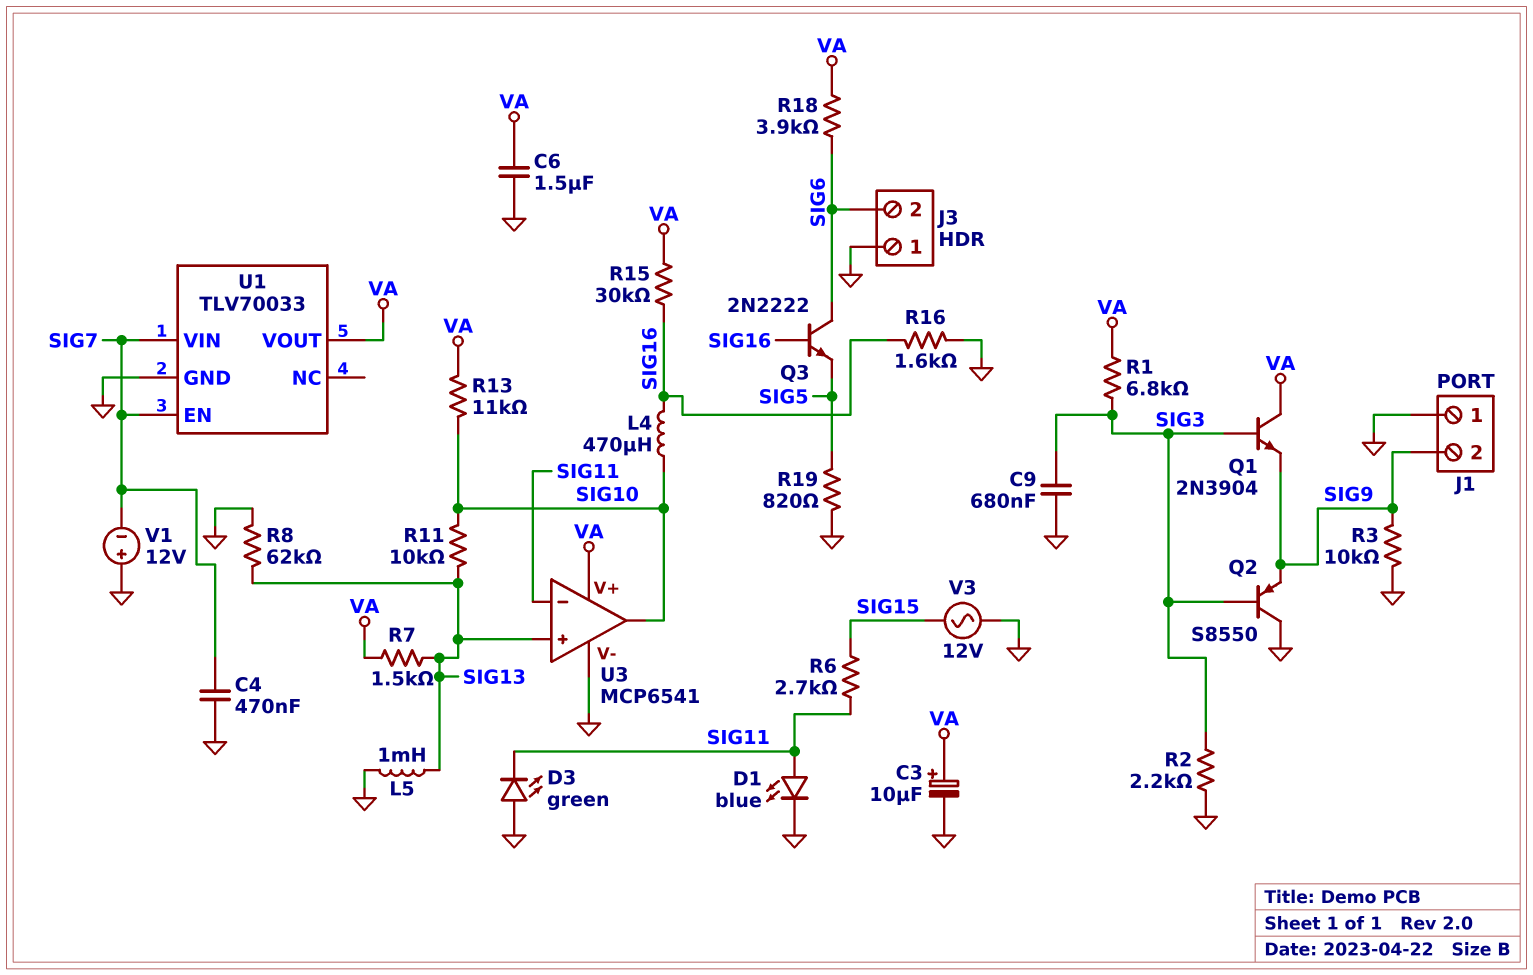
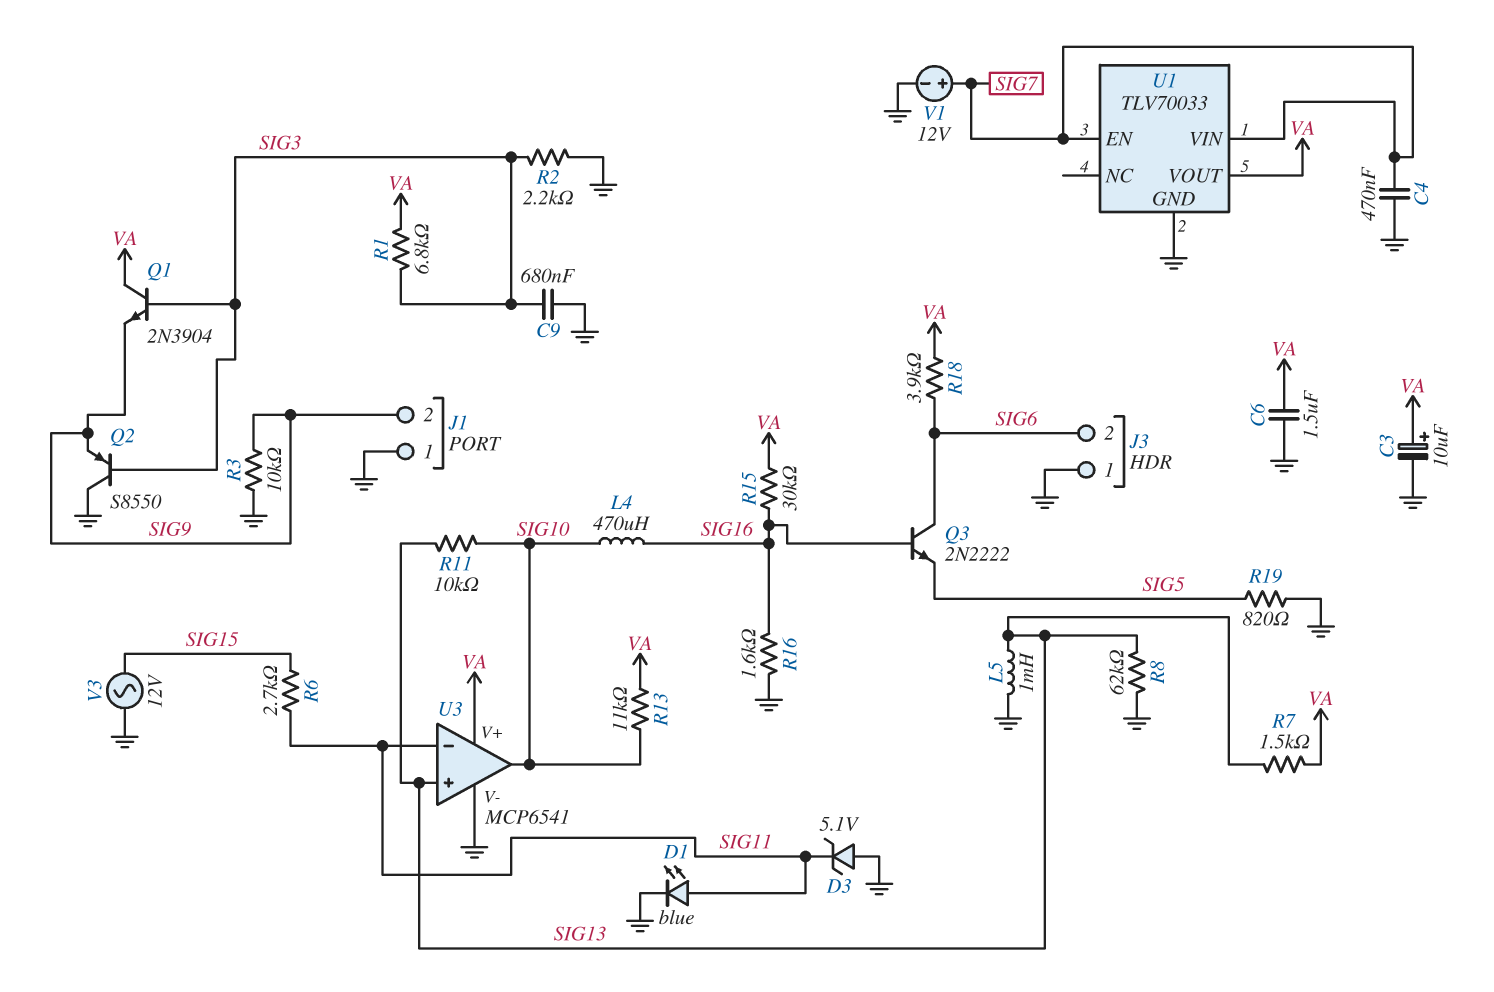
D3: LED green (A GND, K SIG11) -> zener 5.1V (A GND, K SIG11)
V1: 12V (plus GND, minus SIG7) -> 12V (plus SIG7, minus GND)

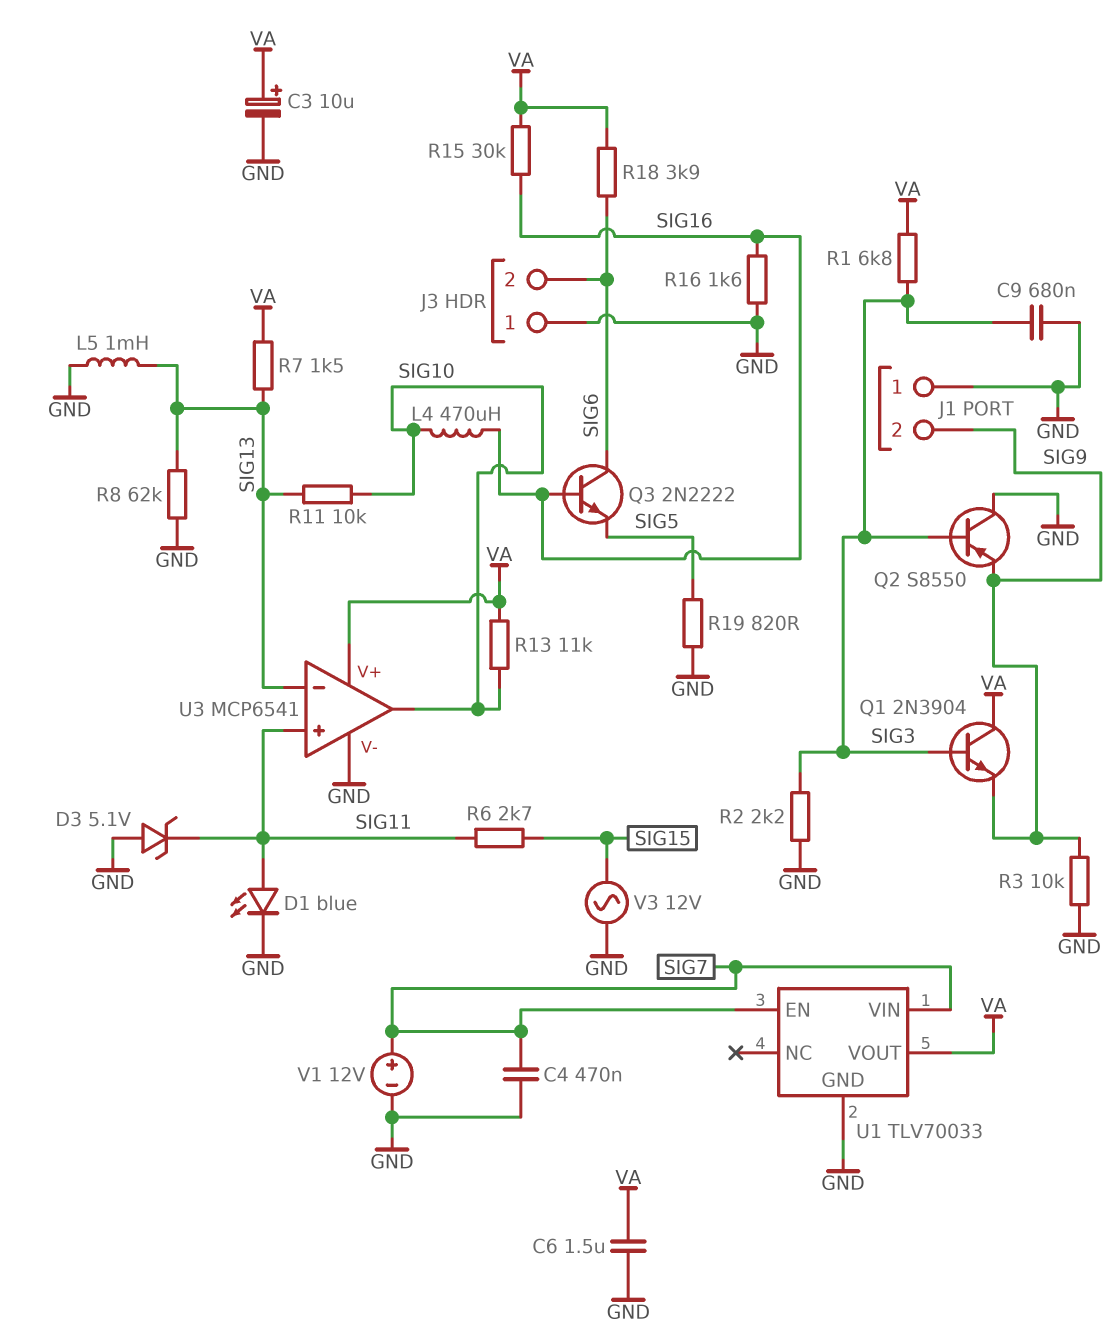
U3 pin in+: SIG13 -> SIG11
U3 pin in-: SIG11 -> SIG13

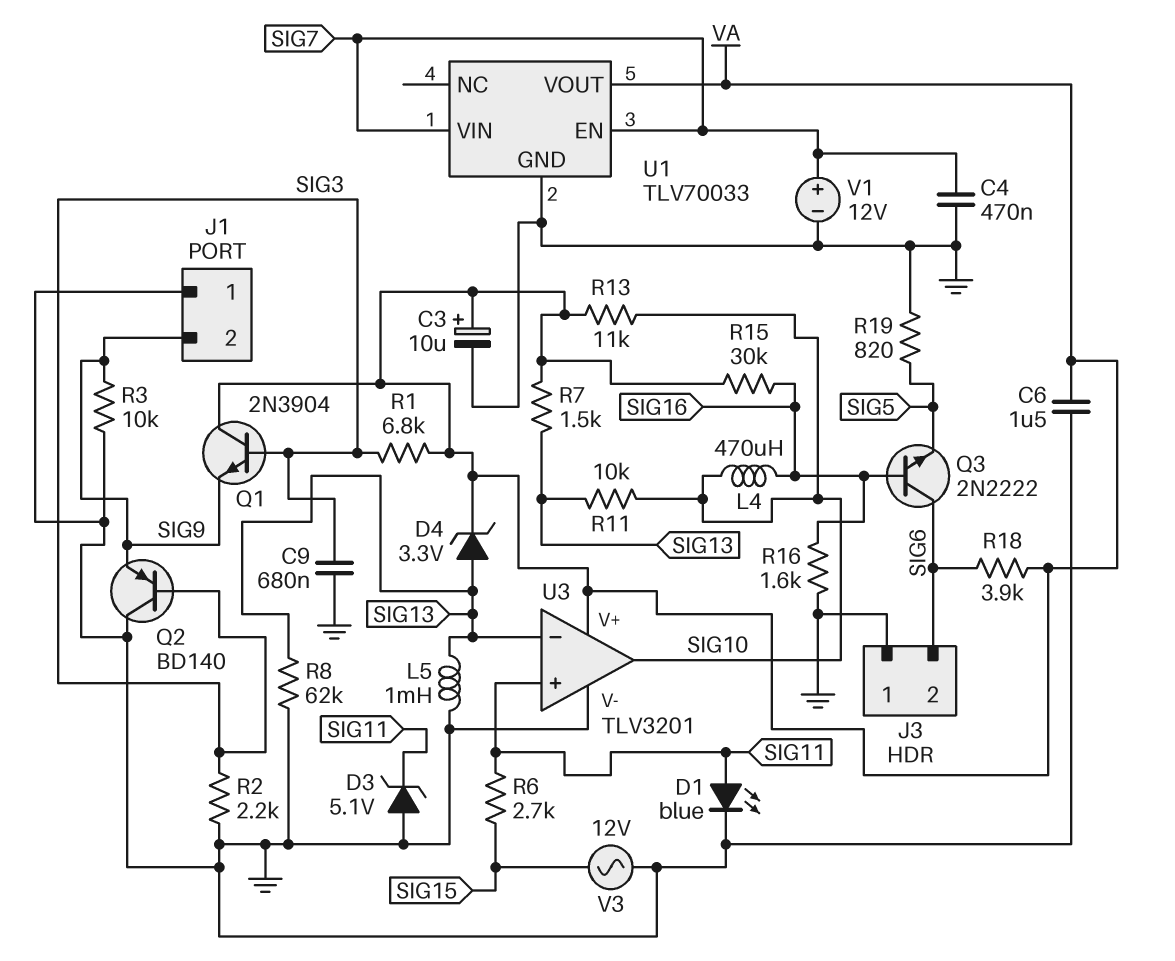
D4: none -> zener 3.3V (A SIG13, K VA)
Q2: PNP S8550 (B SIG3, C GND, E SIG9) -> PNP BD140 (B SIG3, C GND, E SIG9)
U3: MCP6541 -> TLV3201

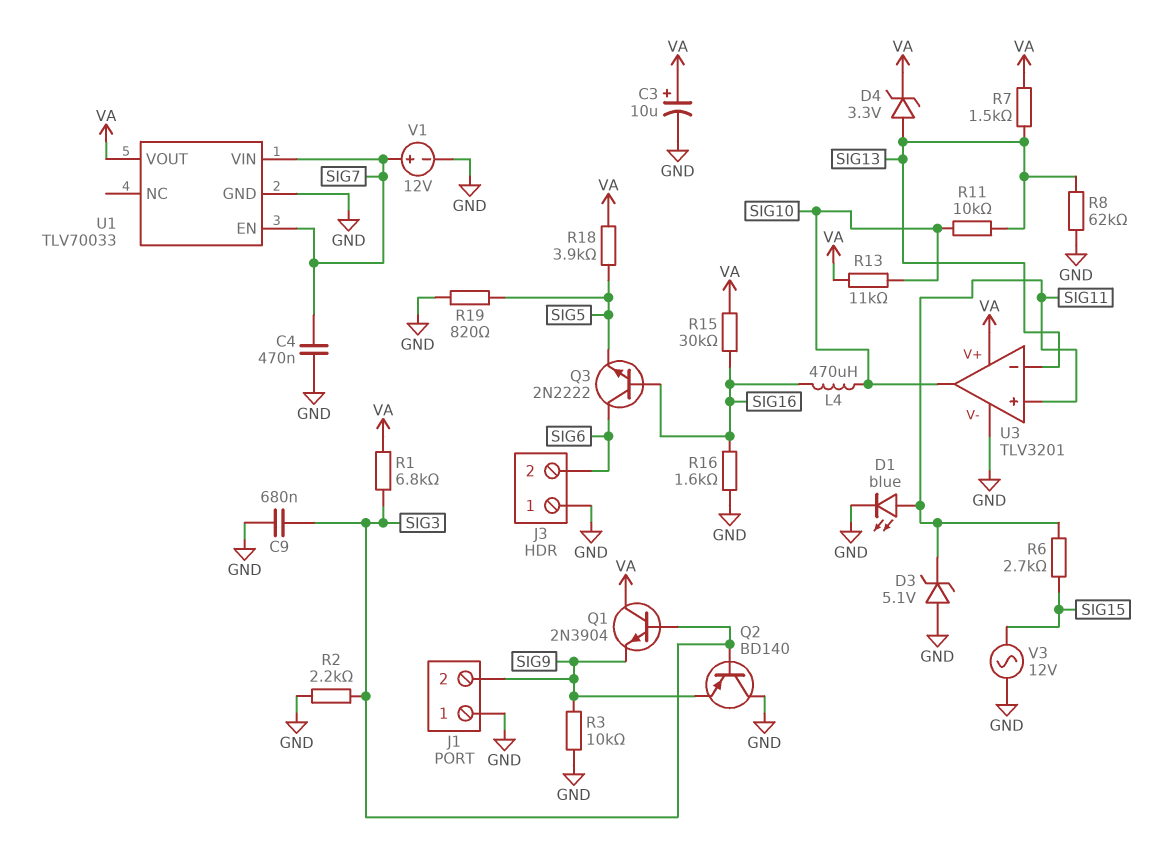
C6: 1.5uF (GND, VA) -> none
L5: 1mH (GND, SIG13) -> none
R18: 3.9k (SIG6, VA) -> 3.9k (SIG5, VA)

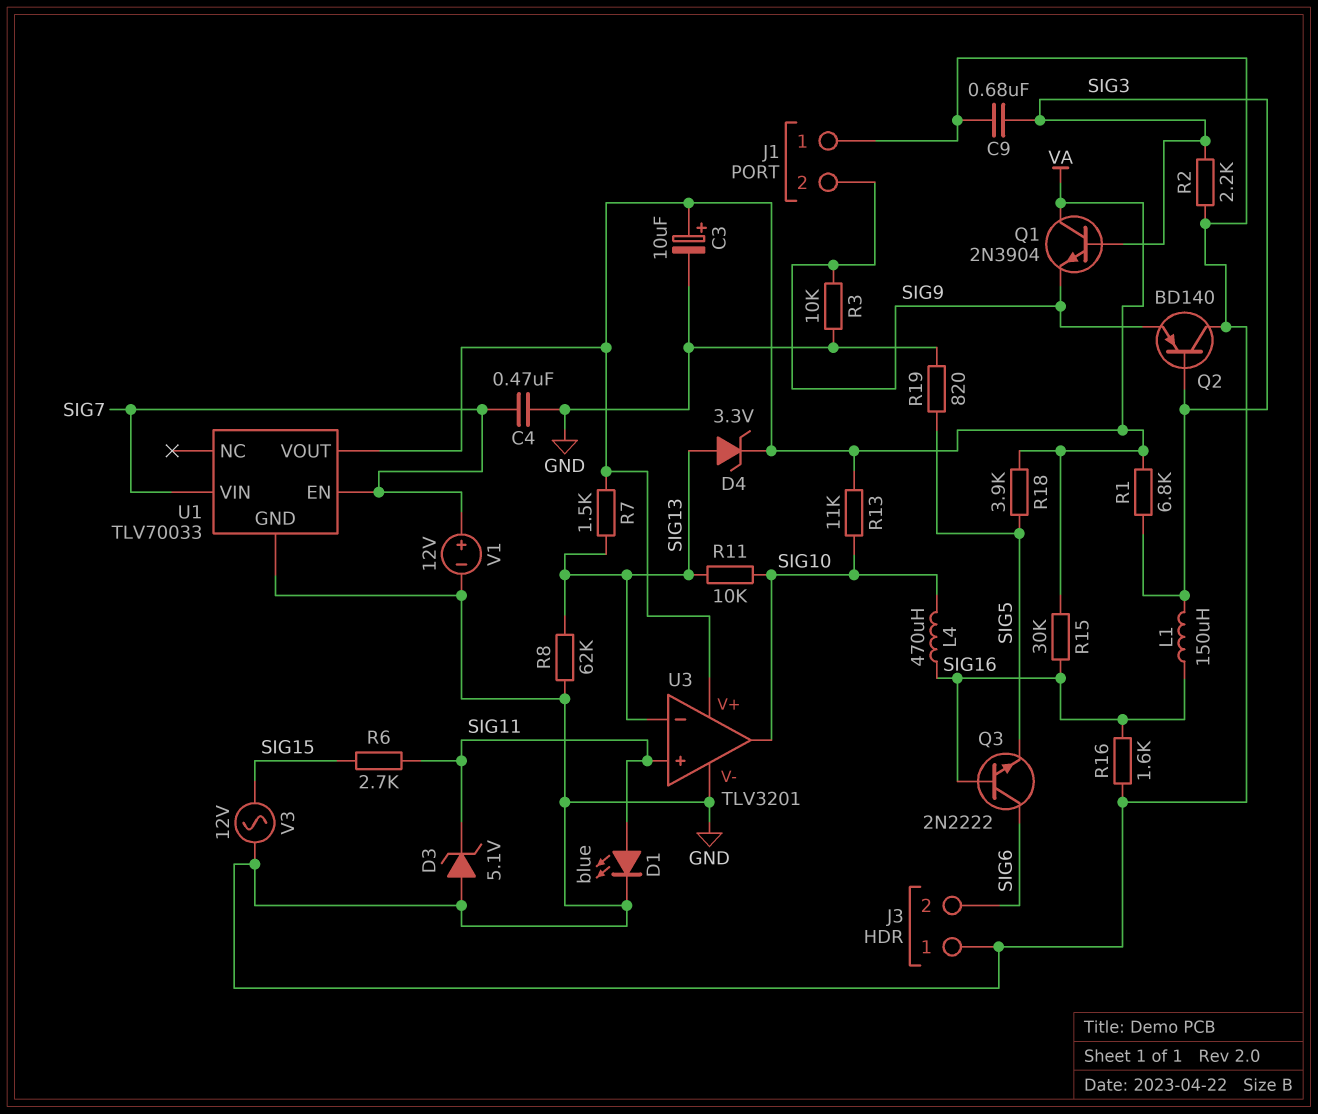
L1: none -> 150uH (SIG3, SIG16)

